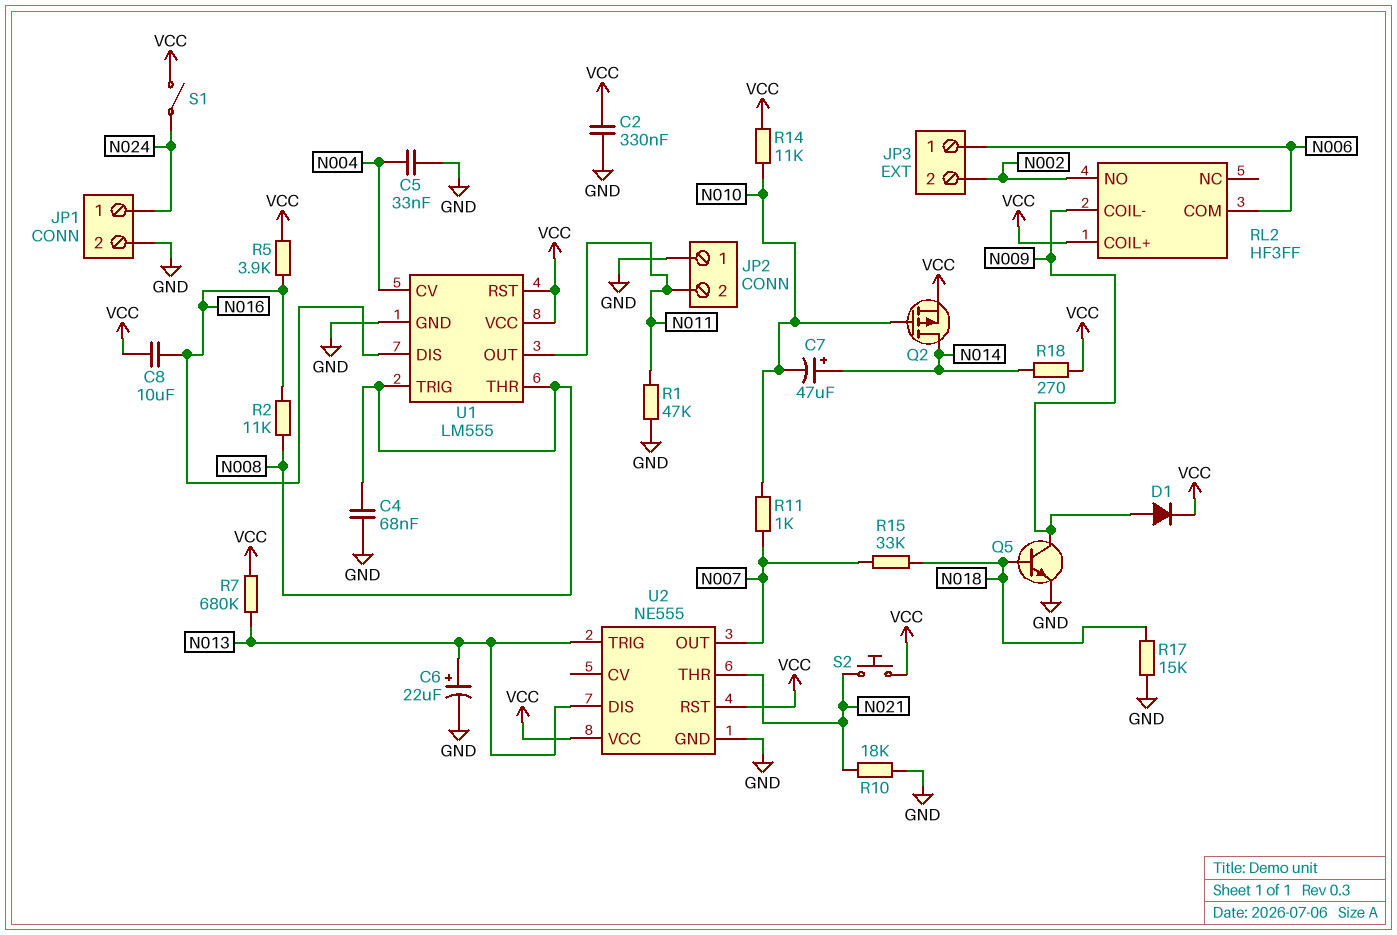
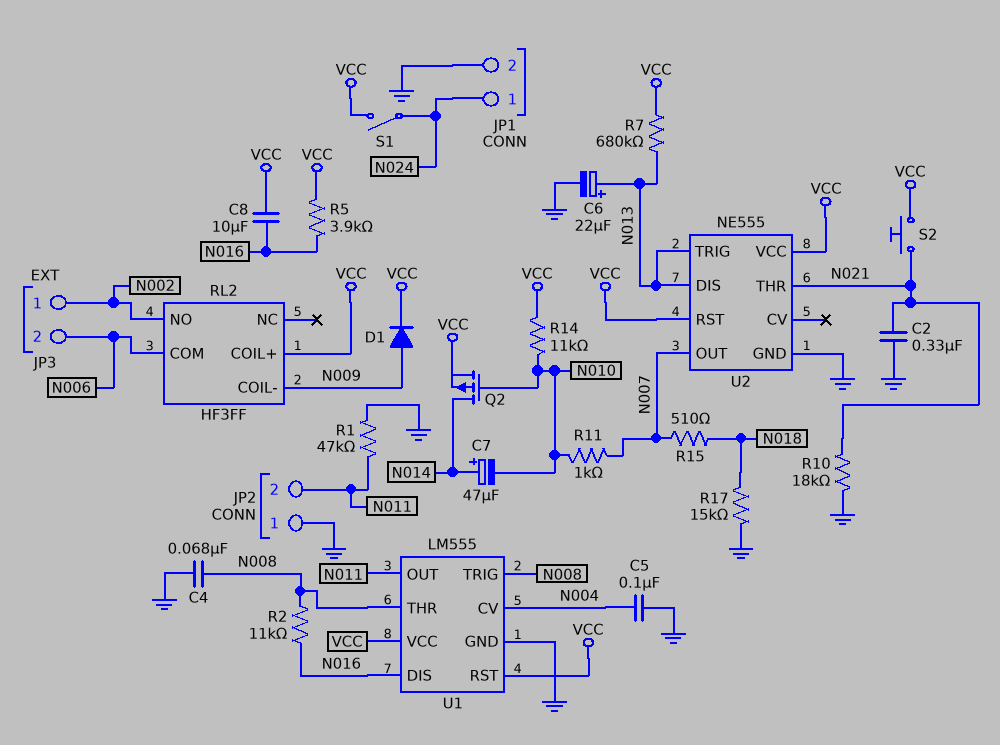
C2: 330nF (GND, VCC) -> 330nF (GND, N021)
C5: 33nF (GND, N004) -> 100nF (GND, N004)
JP3 pin 1: N006 -> N002
JP3 pin 2: N002 -> N006
Q5: NPN (B N018, C N009, E GND) -> none
R15: 33k (N007, N018) -> 510 (N007, N018)
R18: 270 (N014, VCC) -> none

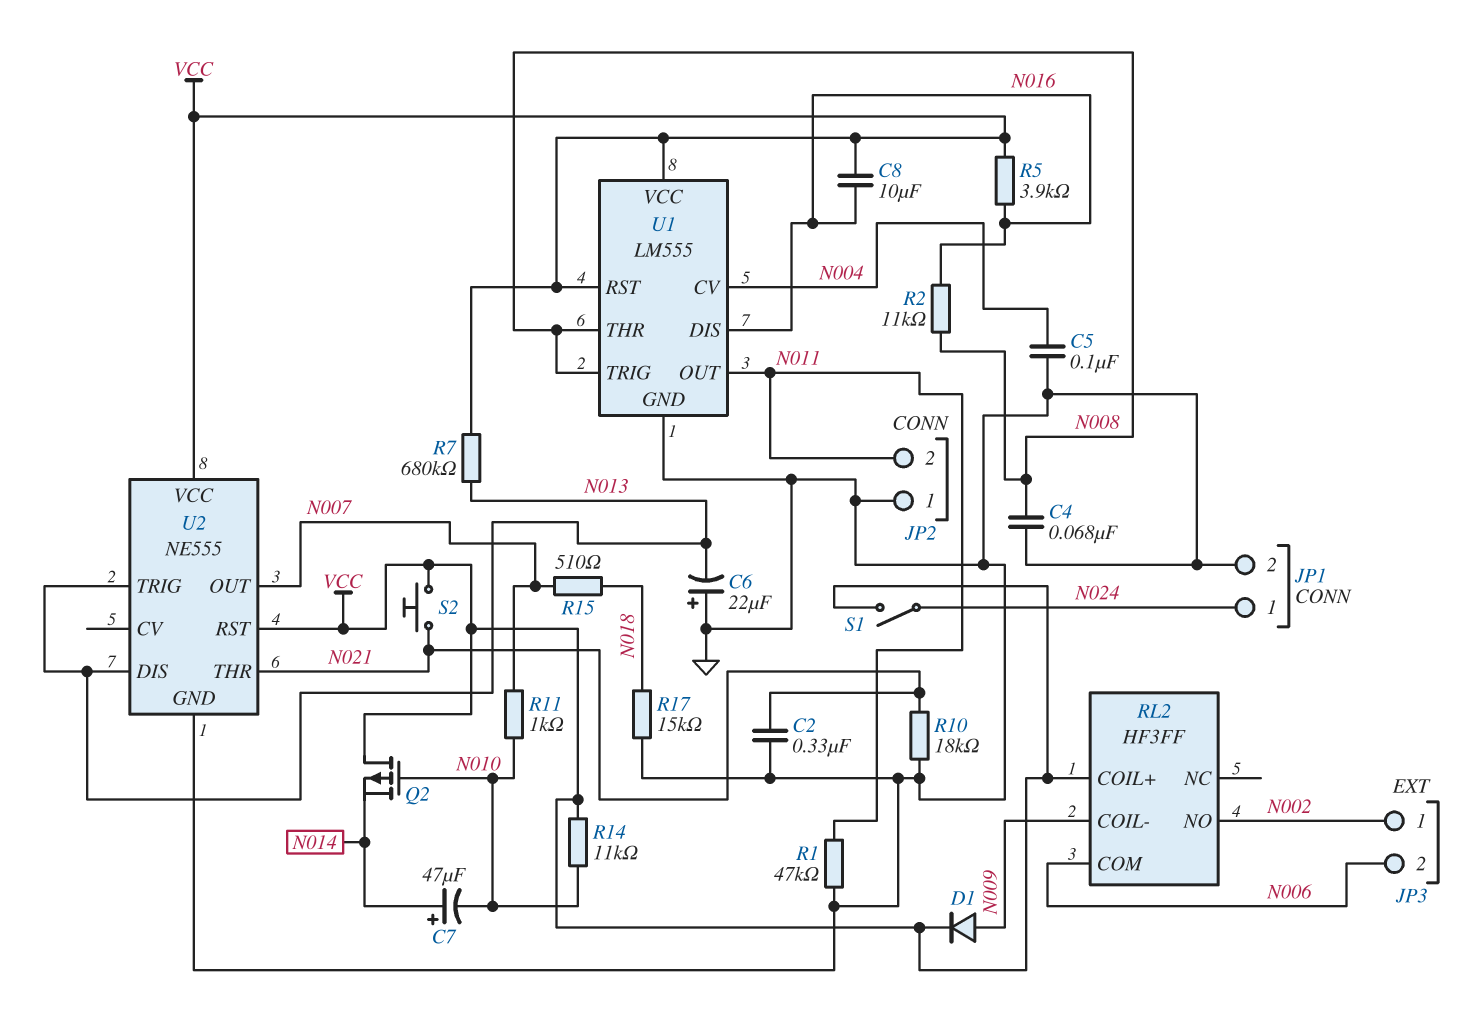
C6: 22uF (plus N013, minus GND) -> 22uF (plus GND, minus N013)
Q2: PMOS (G N010, D N014, S VCC) -> PMOS (G N010, D VCC, S N014)

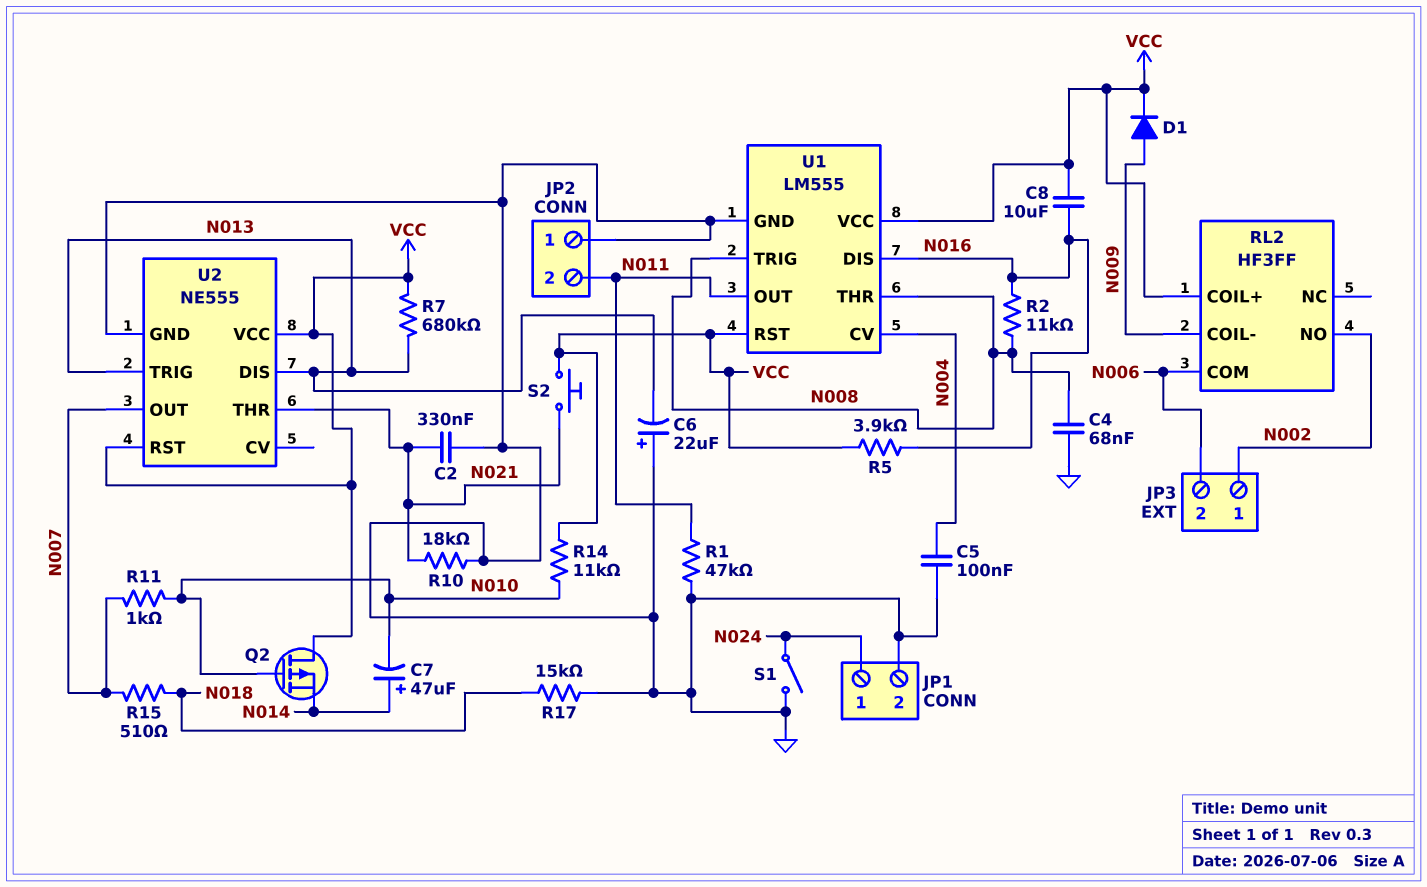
S1: switch (N024, VCC) -> switch (GND, N024)

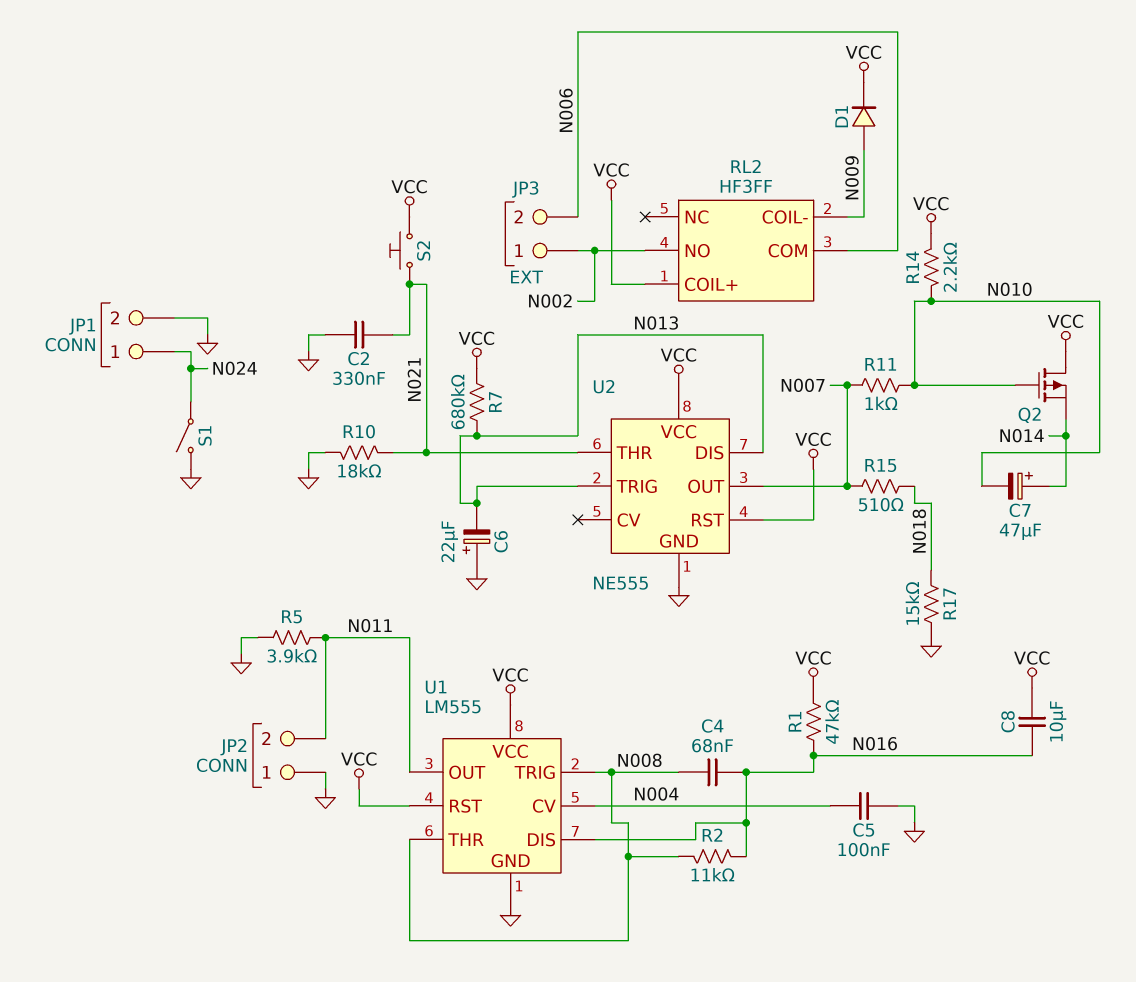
C4: 68nF (GND, N008) -> 68nF (N008, N016)
R1: 47k (GND, N011) -> 47k (N016, VCC)
R5: 3.9k (N016, VCC) -> 3.9k (GND, N011)
R14: 11k (N010, VCC) -> 2.2k (N010, VCC)

